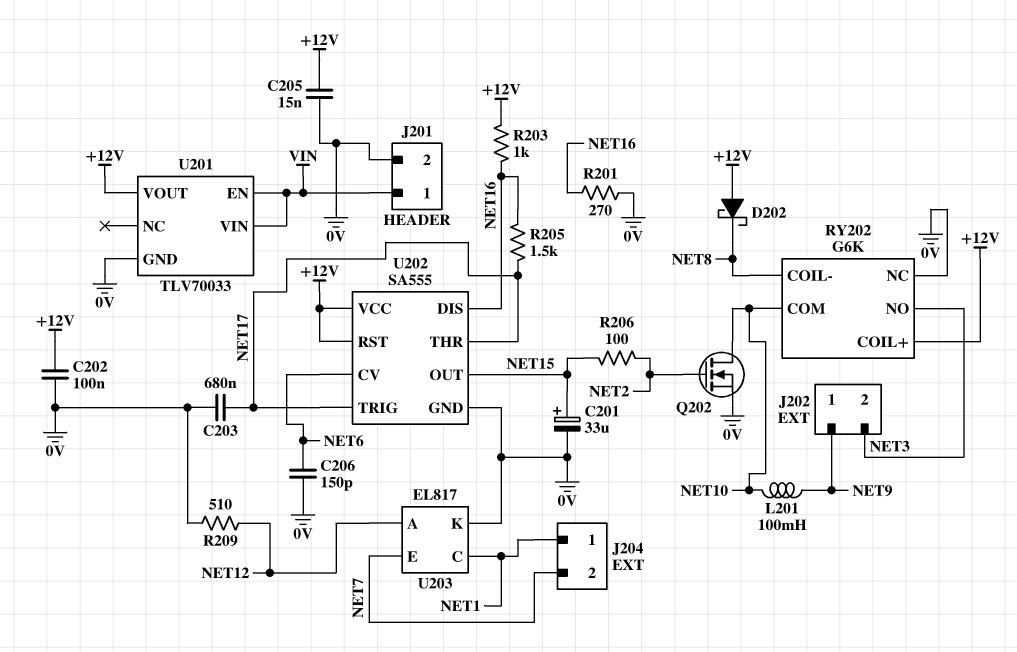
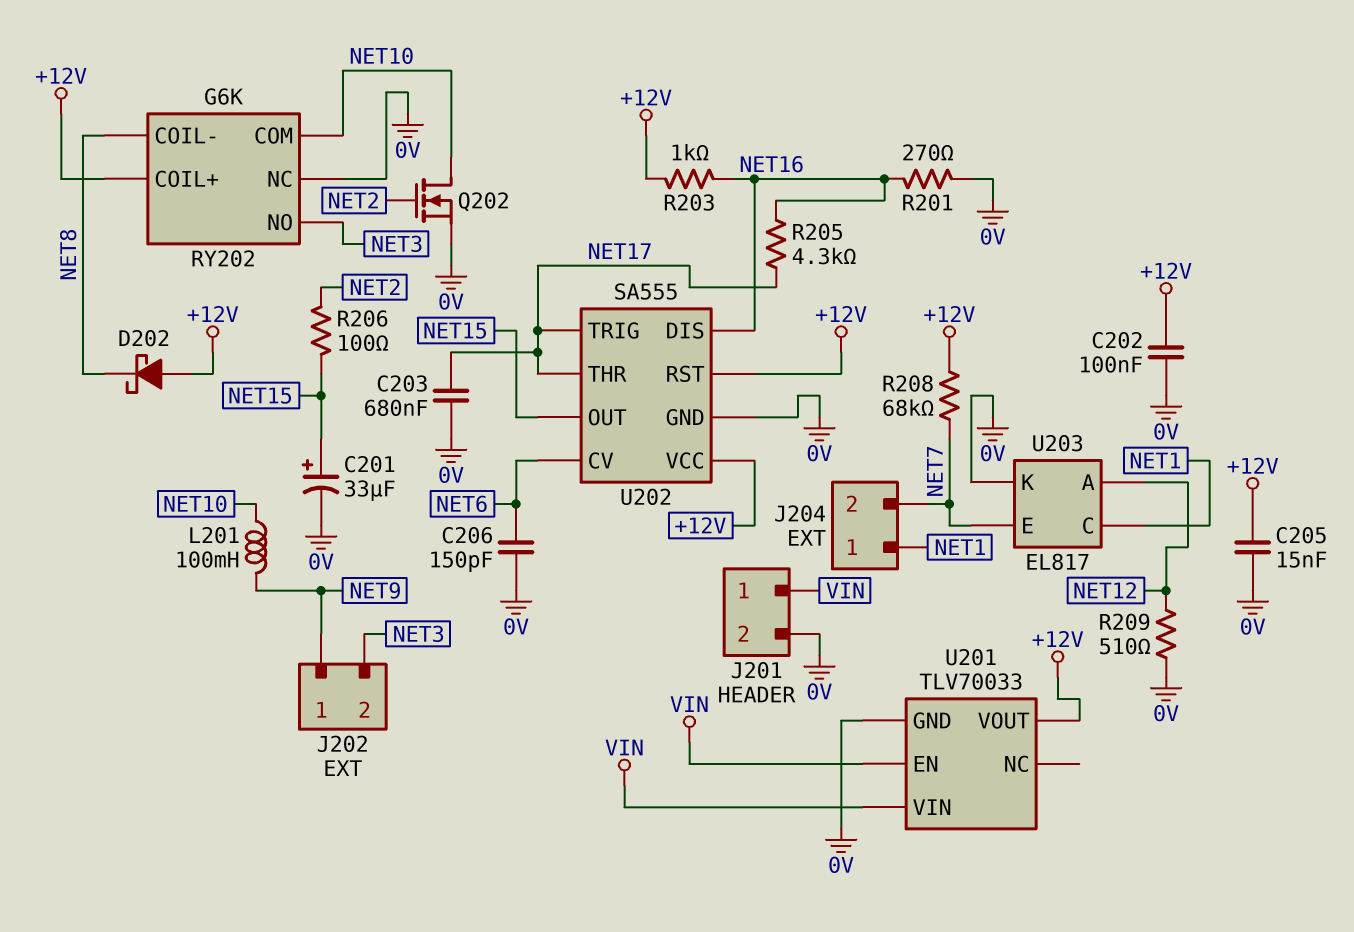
R205: 1.5k (NET16, NET17) -> 4.3k (NET16, NET17)
R208: none -> 68k (+12V, NET7)

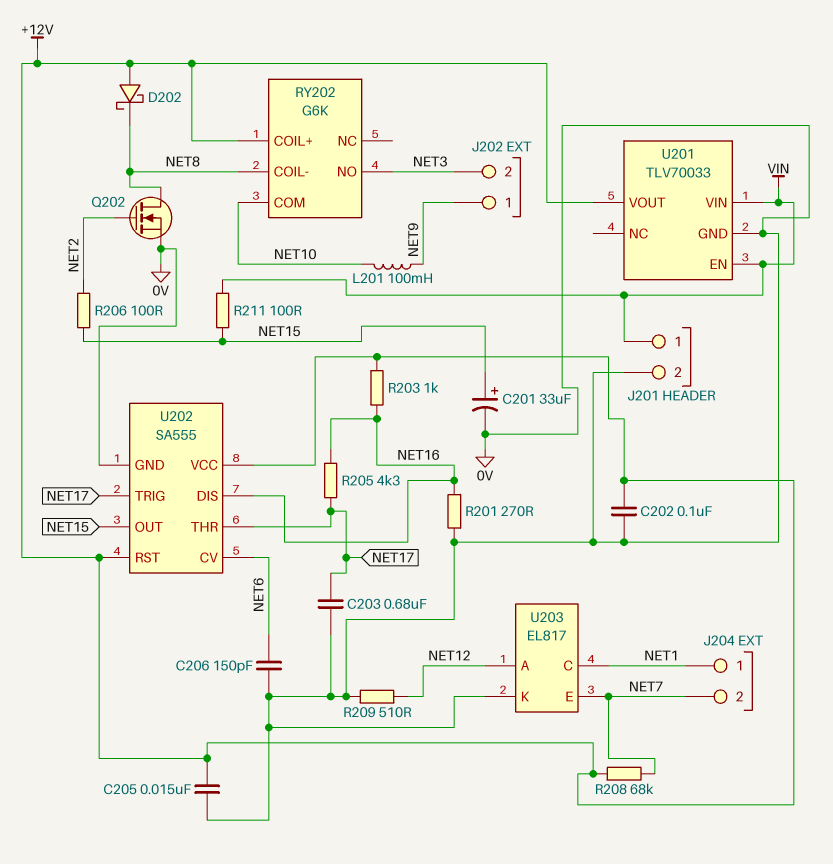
Q202: NMOS (G NET2, D NET10, S 0V) -> NMOS (G NET2, D NET8, S 0V)
R211: none -> 100 (NET15, VIN)
RY202 pin NC: 0V -> none

